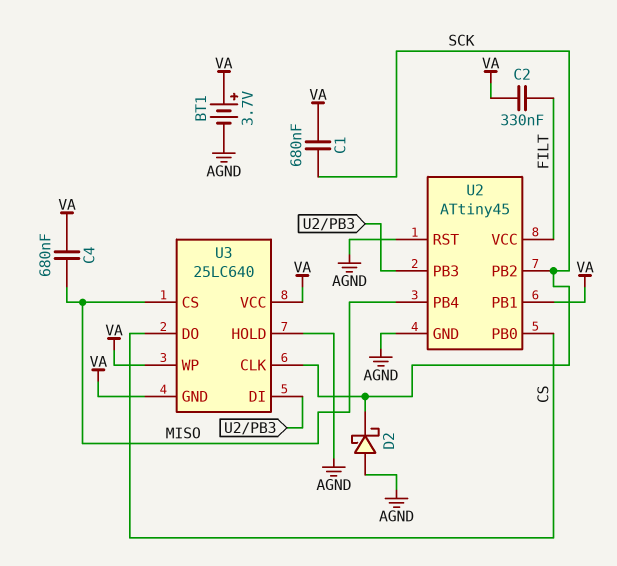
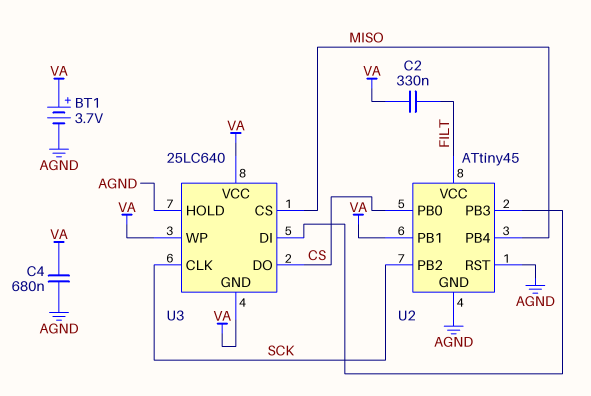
C1: 680nF (SCK, VA) -> none
C4: 680nF (MISO, VA) -> 680nF (AGND, VA)
D2: schottky (A AGND, K SCK) -> none

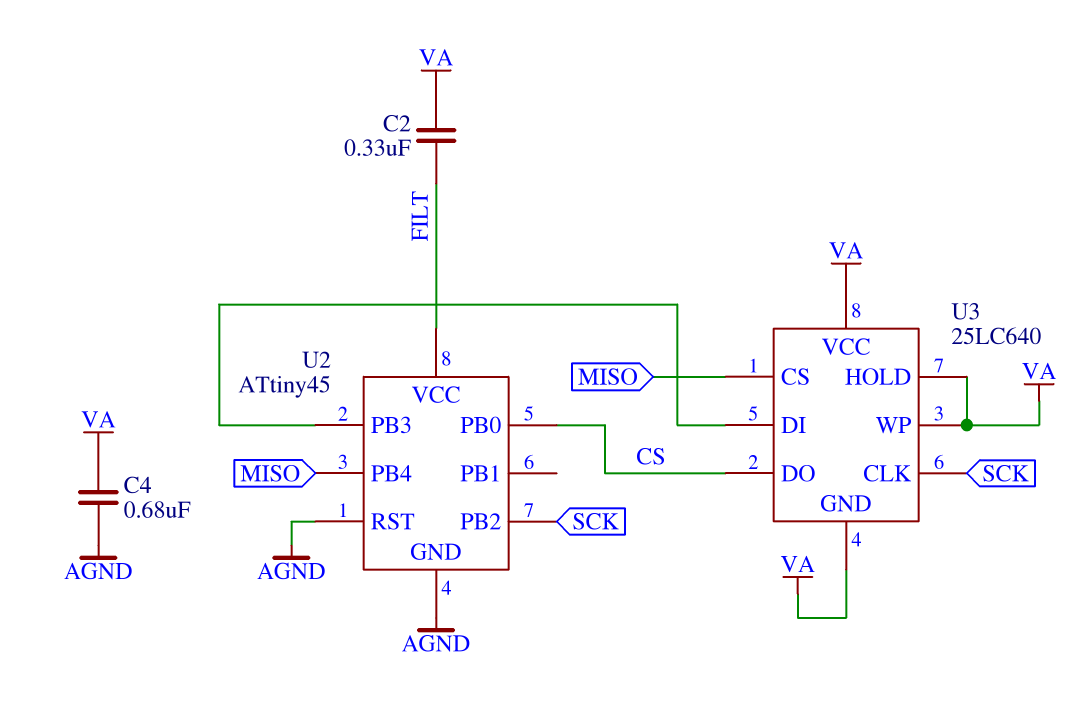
BT1: 3.7V (plus VA, minus AGND) -> none
U2 pin PB1: VA -> none
U3 pin HOLD: AGND -> VA

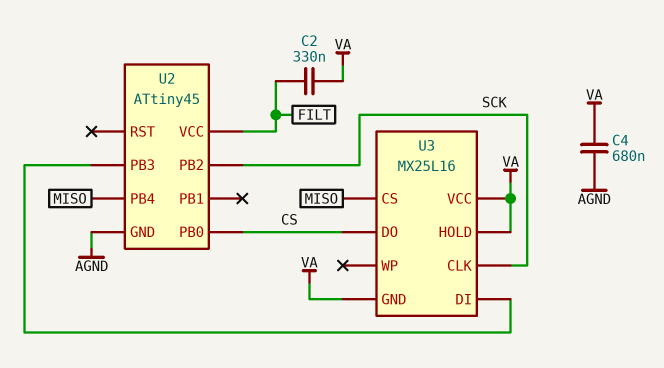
U2 pin RST: AGND -> none
U3: 25LC640 -> MX25L16
U3 pin WP: VA -> none

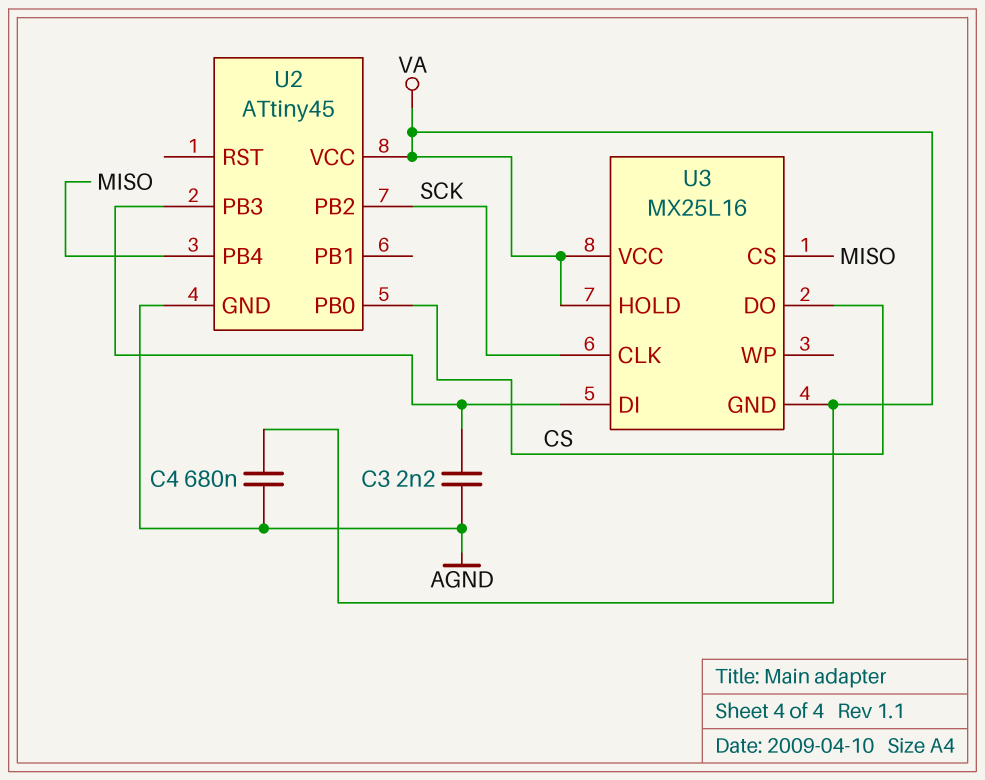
C2: 330nF (FILT, VA) -> none
C3: none -> 2.2nF (AGND, U2/PB3)
U2 pin VCC: FILT -> VA

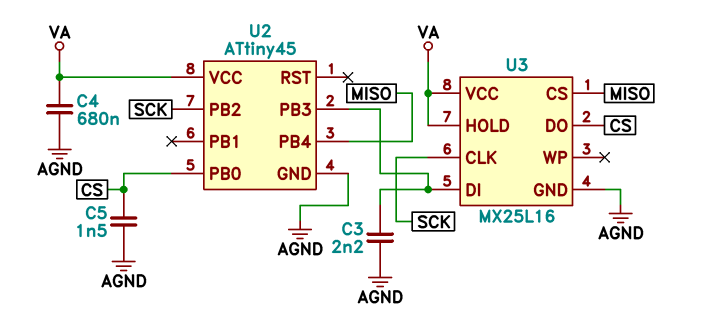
C5: none -> 1.5nF (AGND, CS)
U3 pin GND: VA -> AGND

